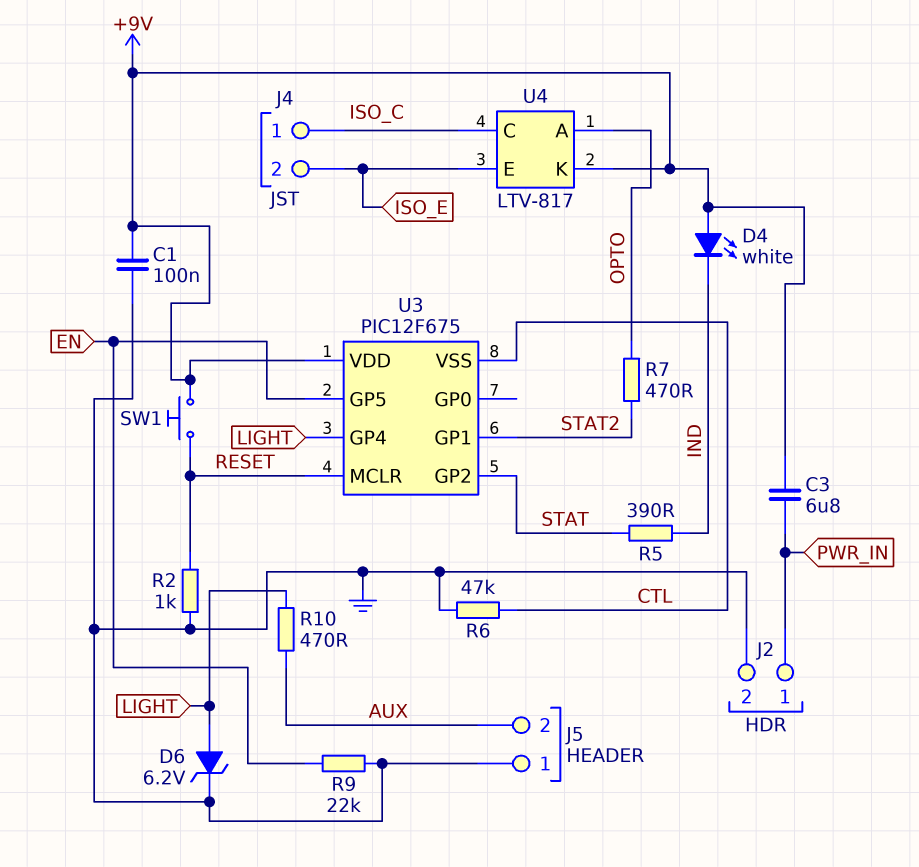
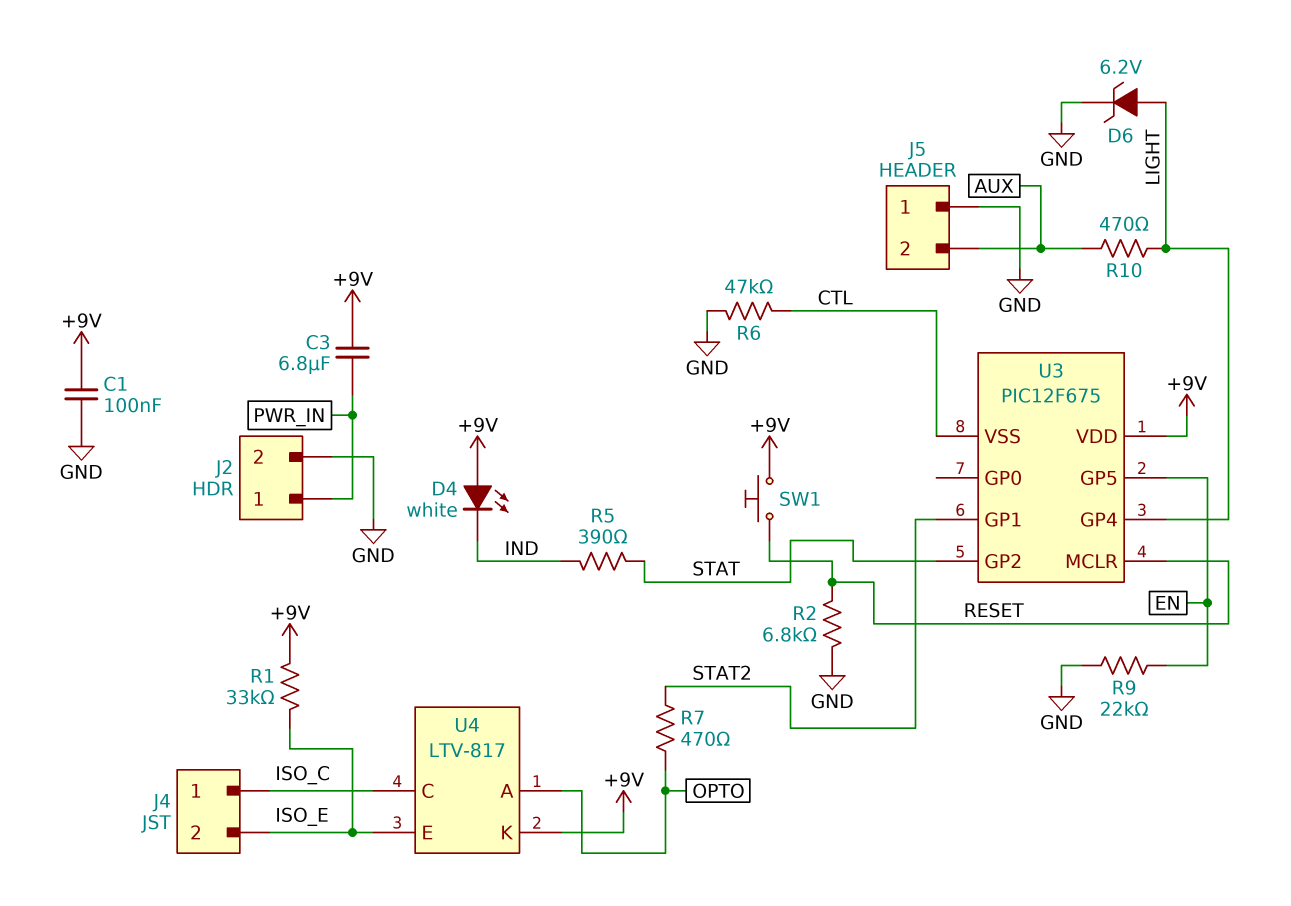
R1: none -> 33k (+9V, ISO_E)
R2: 1k (GND, RESET) -> 6.8k (GND, RESET)

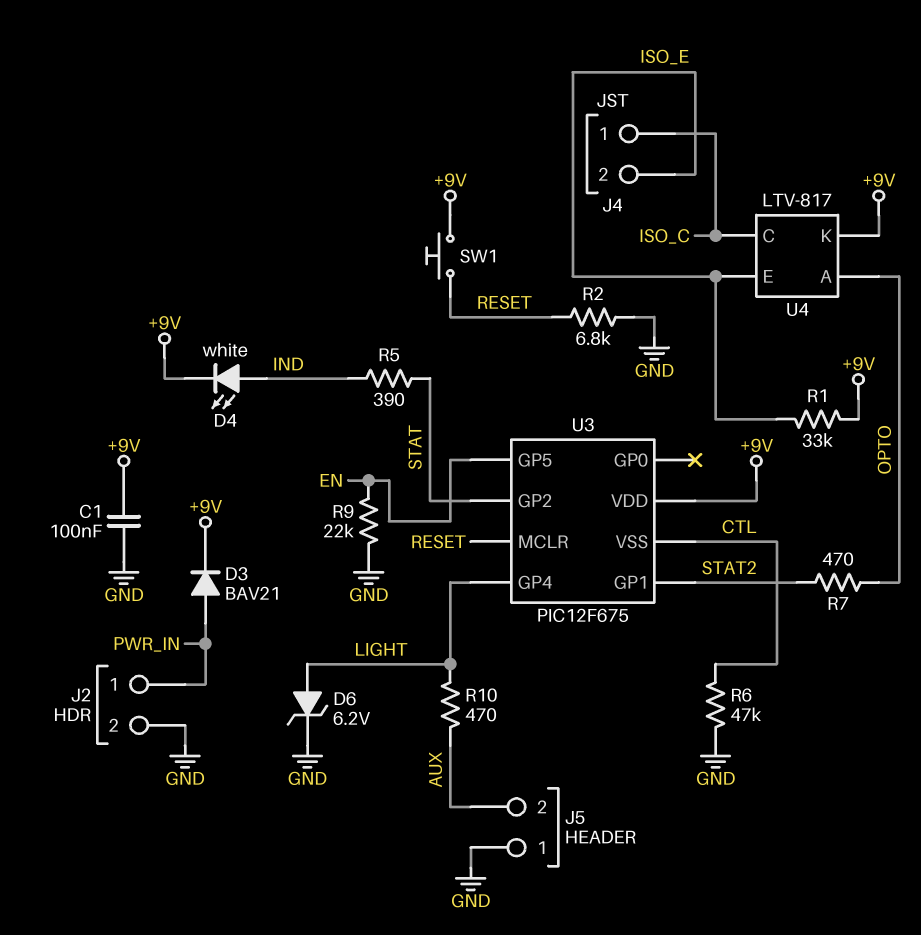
C3: 6.8uF (+9V, PWR_IN) -> none
D3: none -> diode BAV21 (A PWR_IN, K +9V)
D4: LED white (A +9V, K IND) -> LED white (A IND, K +9V)

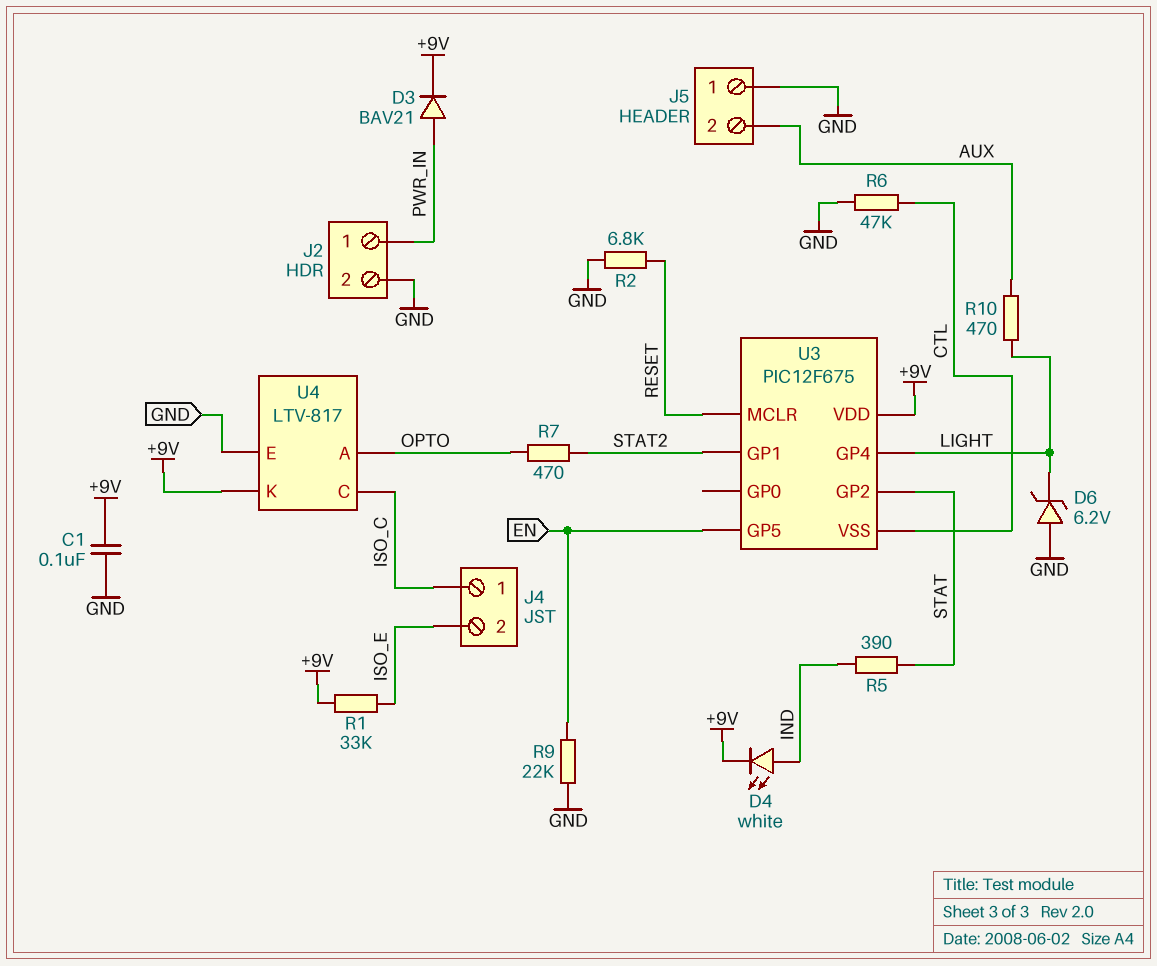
D6: zener 6.2V (A LIGHT, K GND) -> zener 6.2V (A GND, K LIGHT)
SW1: button (+9V, RESET) -> none
U4 pin E: ISO_E -> GND

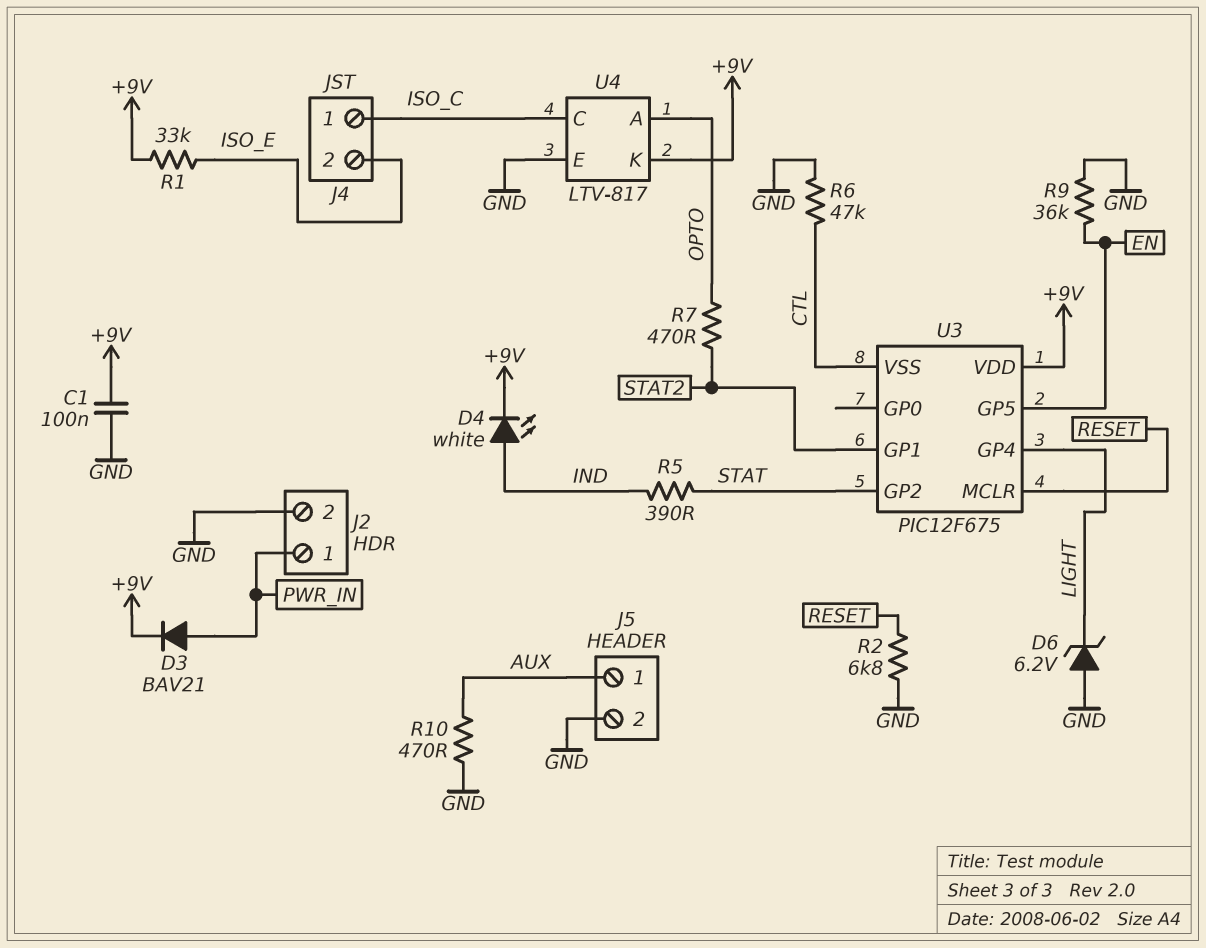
J5 pin 1: GND -> AUX
J5 pin 2: AUX -> GND
R9: 22k (EN, GND) -> 36k (EN, GND)
R10: 470 (AUX, LIGHT) -> 470 (AUX, GND)

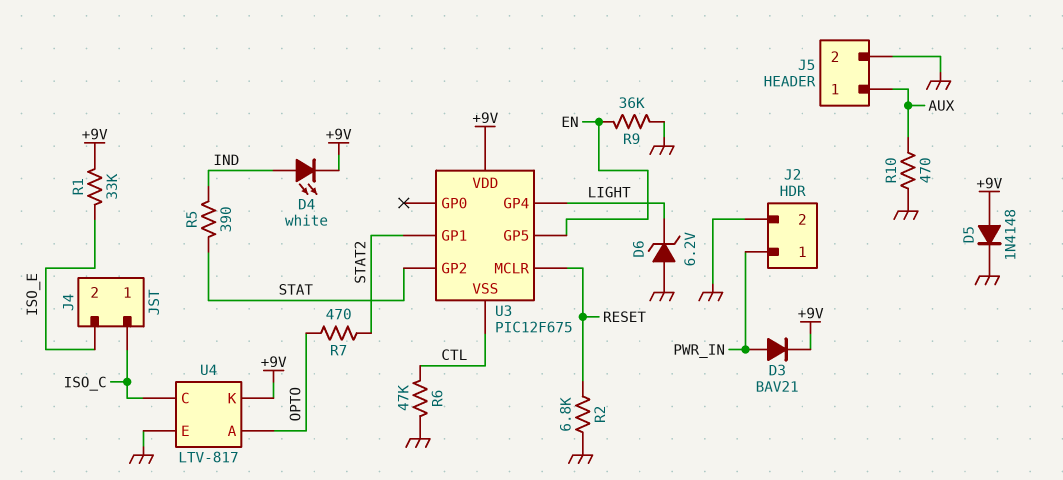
C1: 100nF (+9V, GND) -> none
D5: none -> diode 1N4148 (A +9V, K GND)

